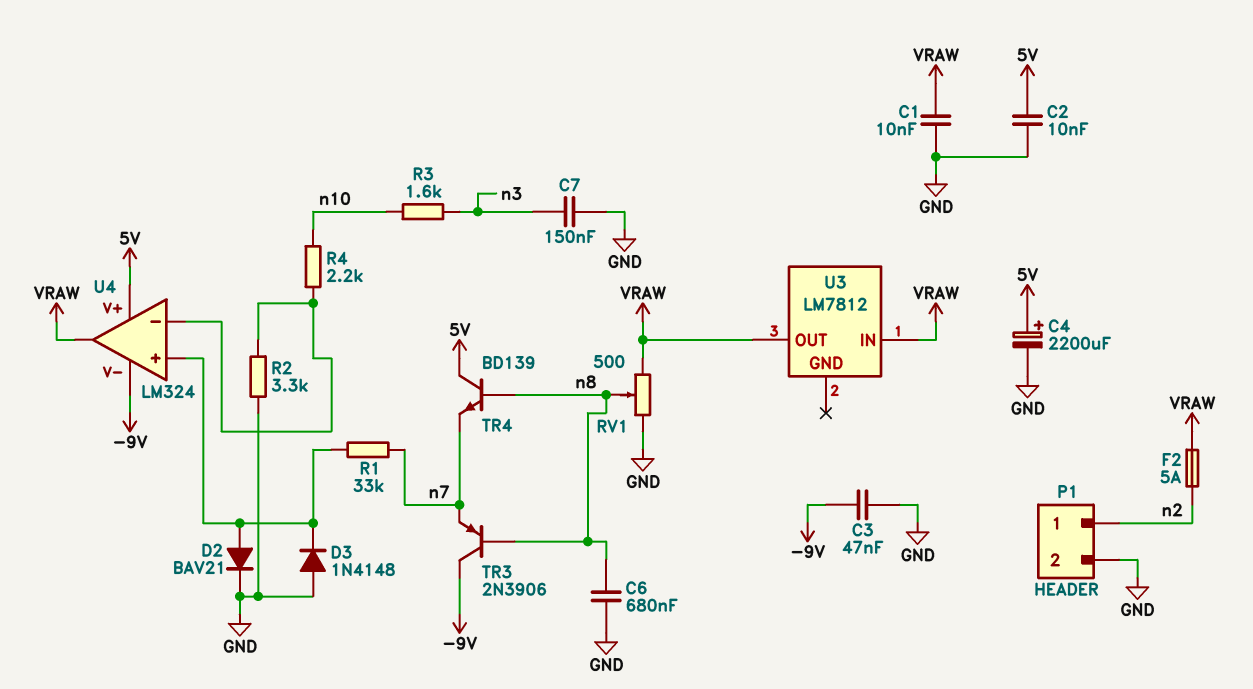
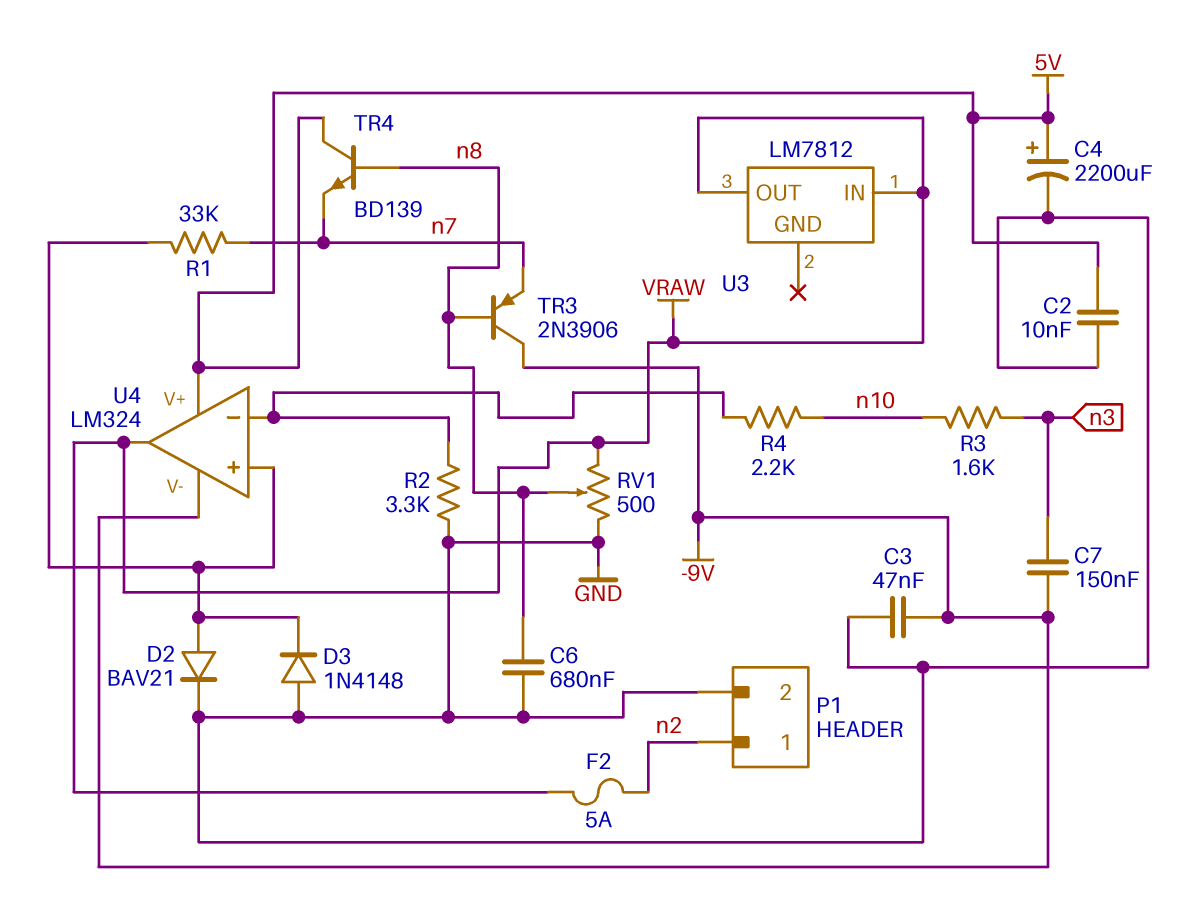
C1: 10nF (GND, VRAW) -> none
C7: 150nF (GND, n3) -> 150nF (-9V, n3)

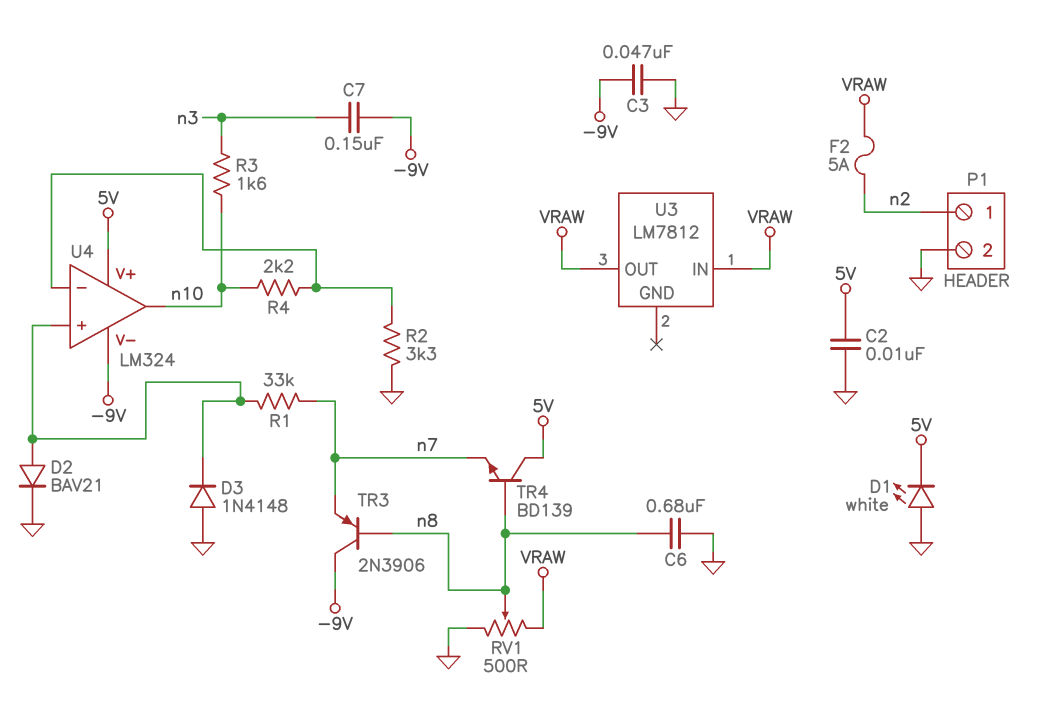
C4: 2200uF (plus 5V, minus GND) -> none
D1: none -> LED white (A GND, K 5V)
U4 pin out: VRAW -> n10

